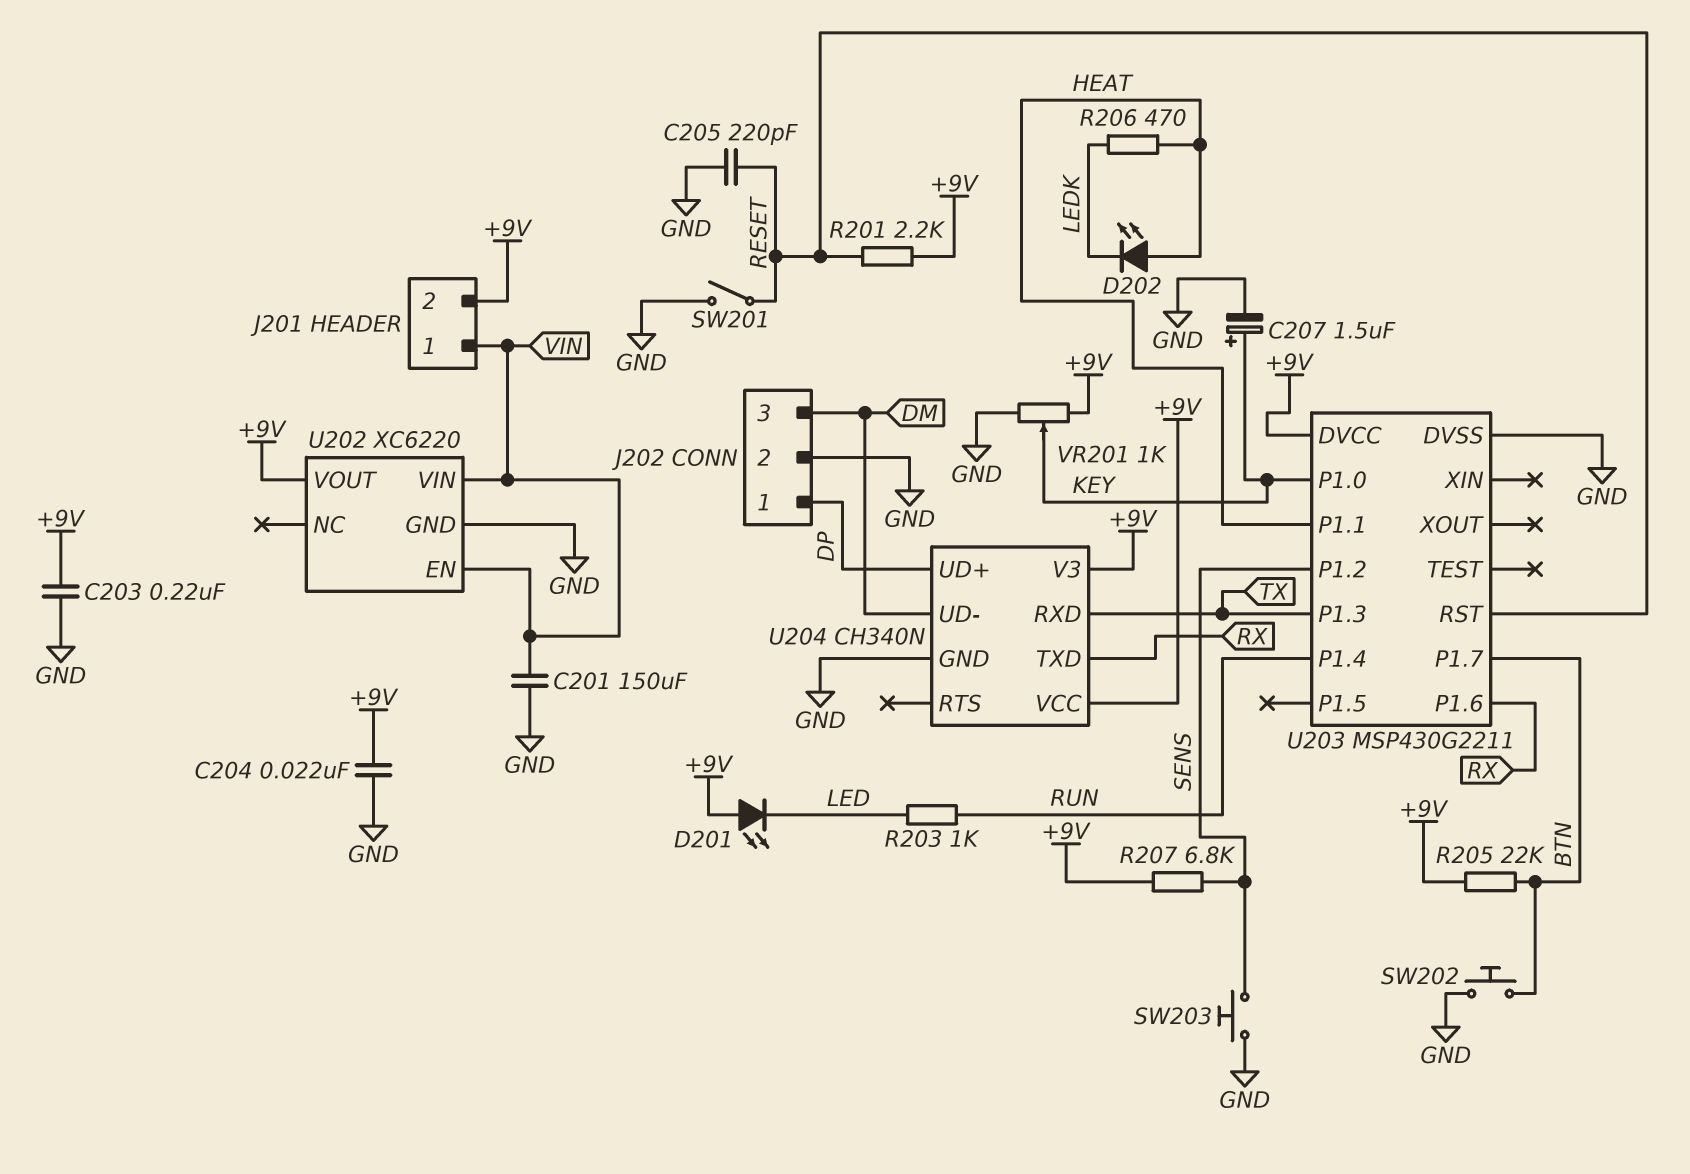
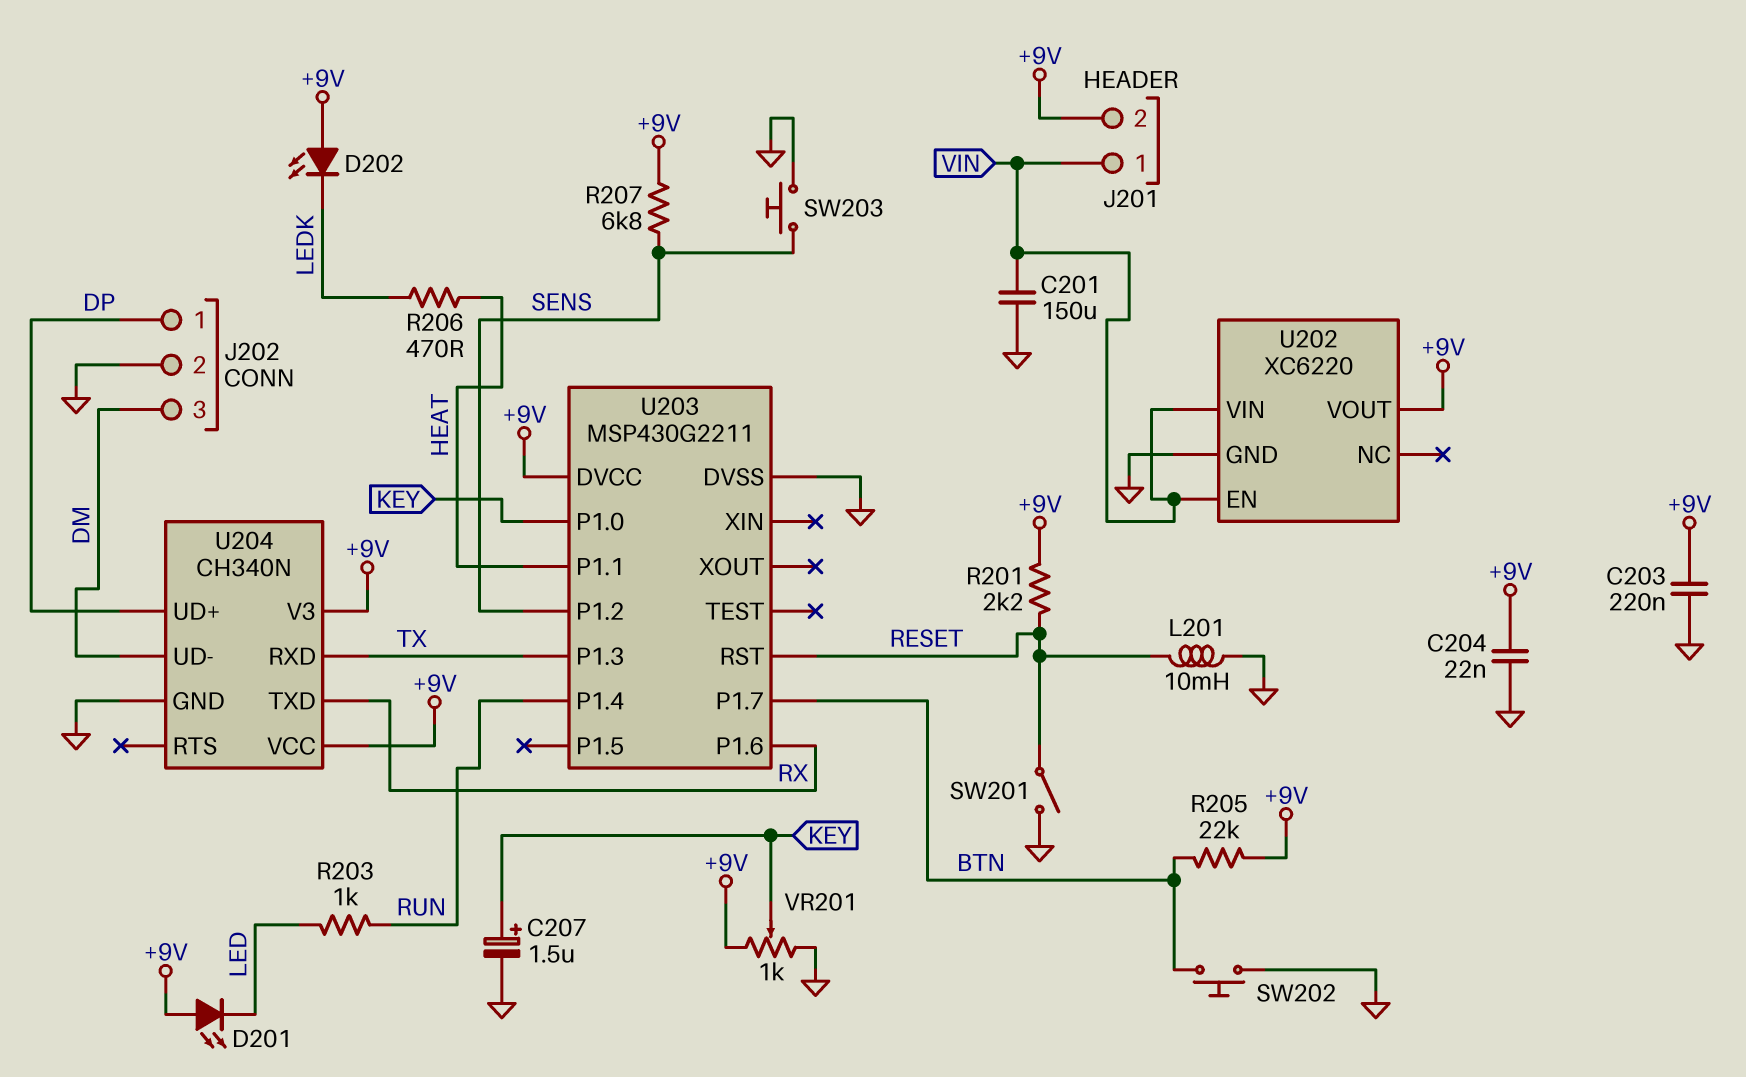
C205: 220pF (GND, RESET) -> none
D202: LED (A HEAT, K LEDK) -> LED (A +9V, K LEDK)
L201: none -> 10mH (GND, RESET)

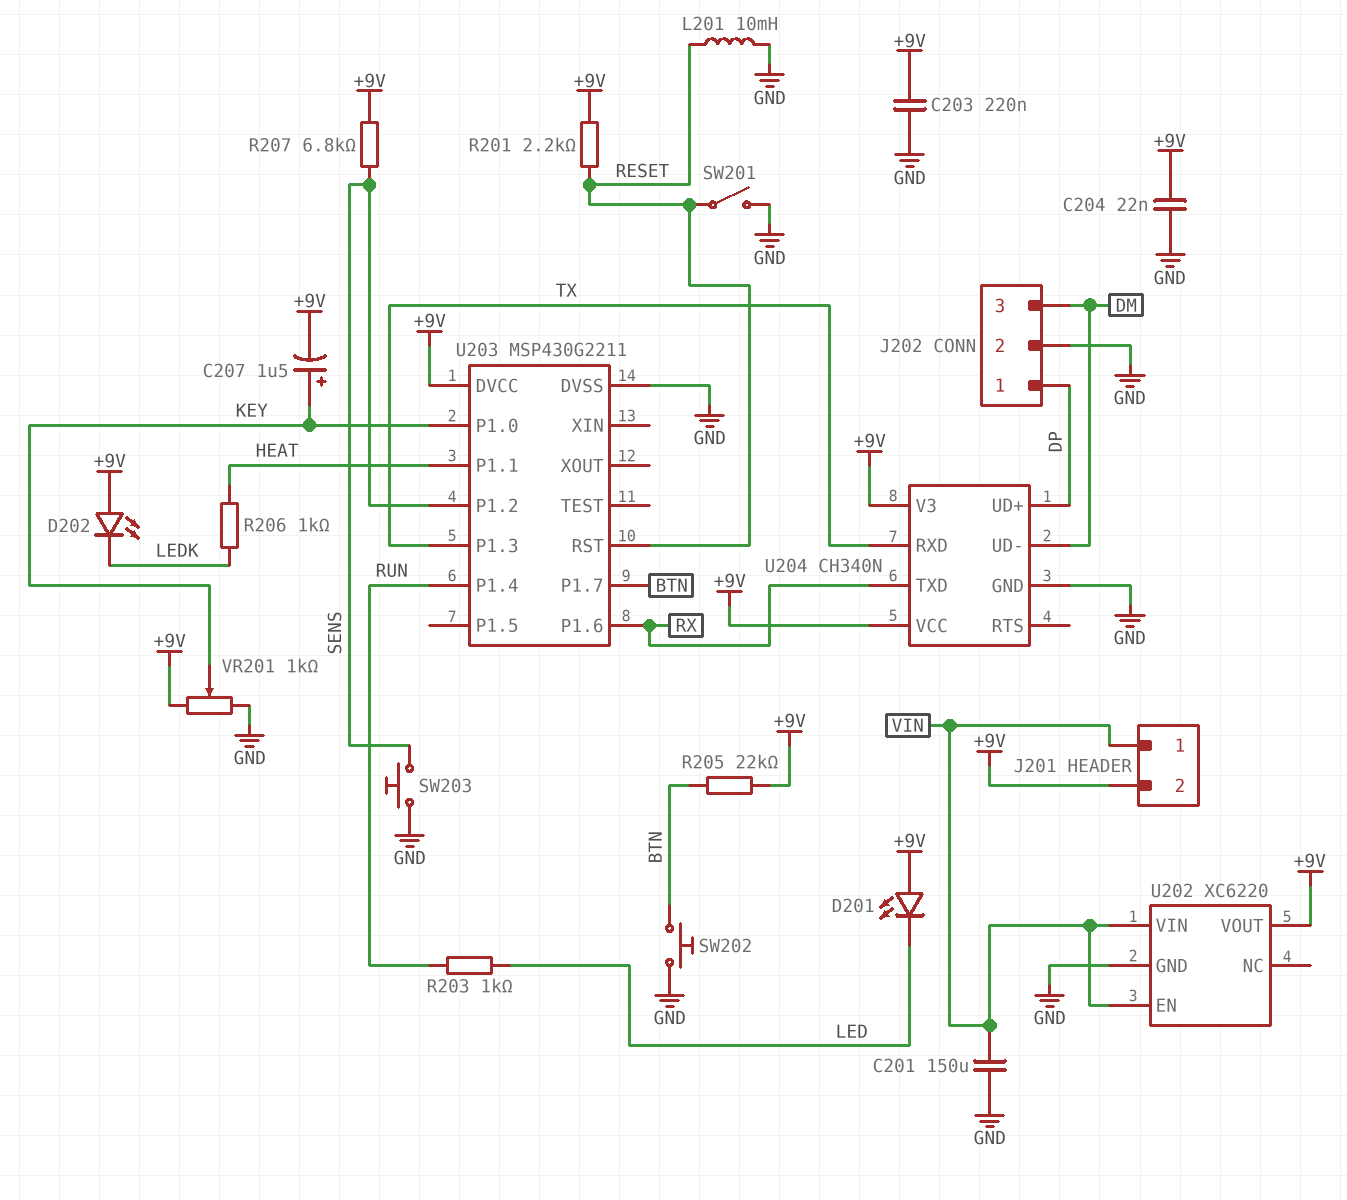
C207: 1.5uF (plus KEY, minus GND) -> 1.5uF (plus KEY, minus +9V)
R206: 470 (HEAT, LEDK) -> 1k (HEAT, LEDK)

